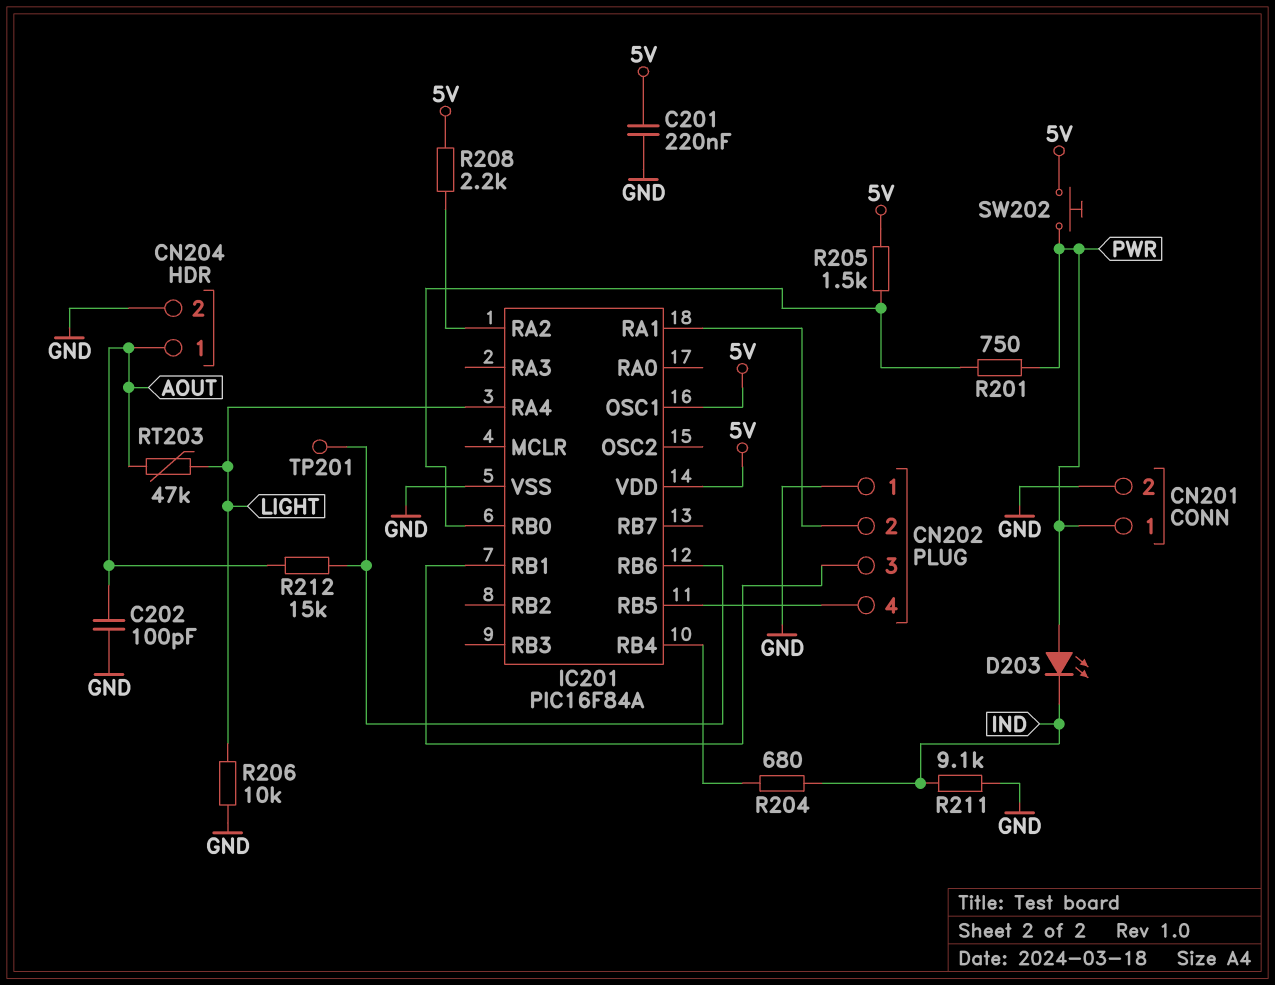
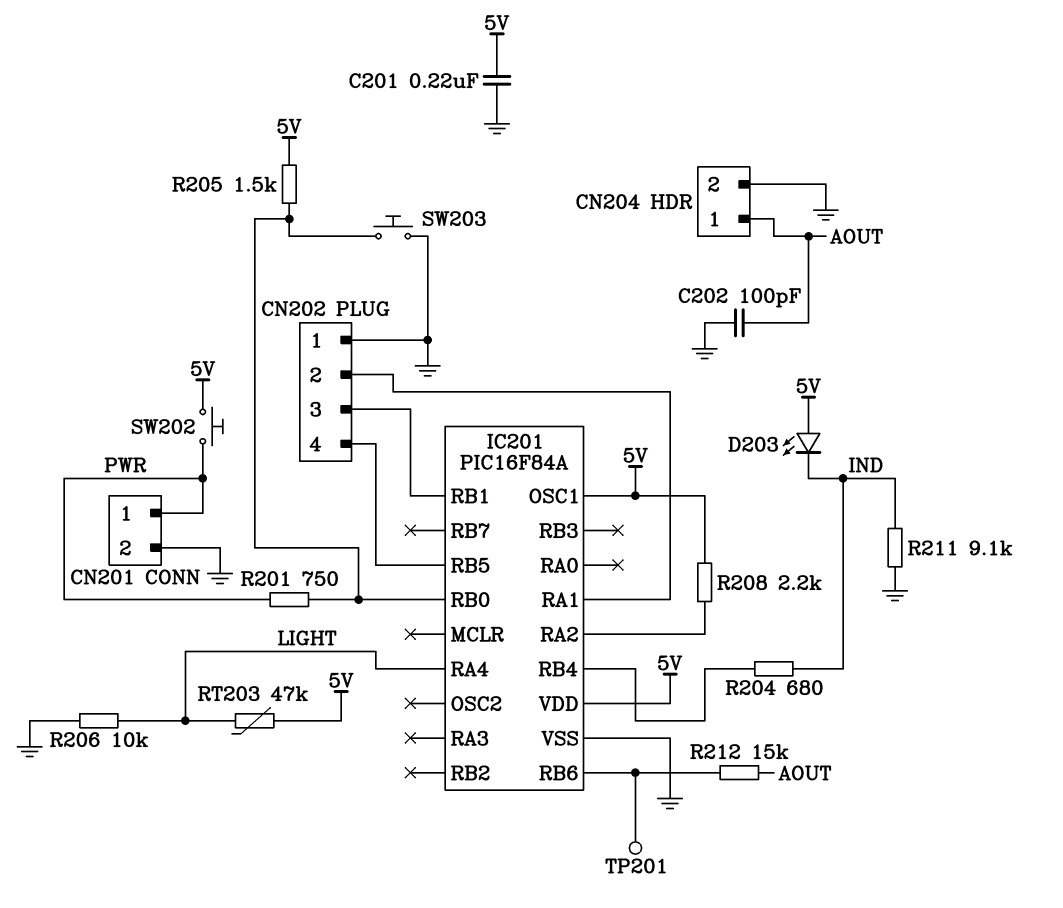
D203: LED (A PWR, K IND) -> LED (A 5V, K IND)
RT203: 47k (AOUT, LIGHT) -> 47k (5V, LIGHT)
SW203: none -> button (GND, IC201/RB0)

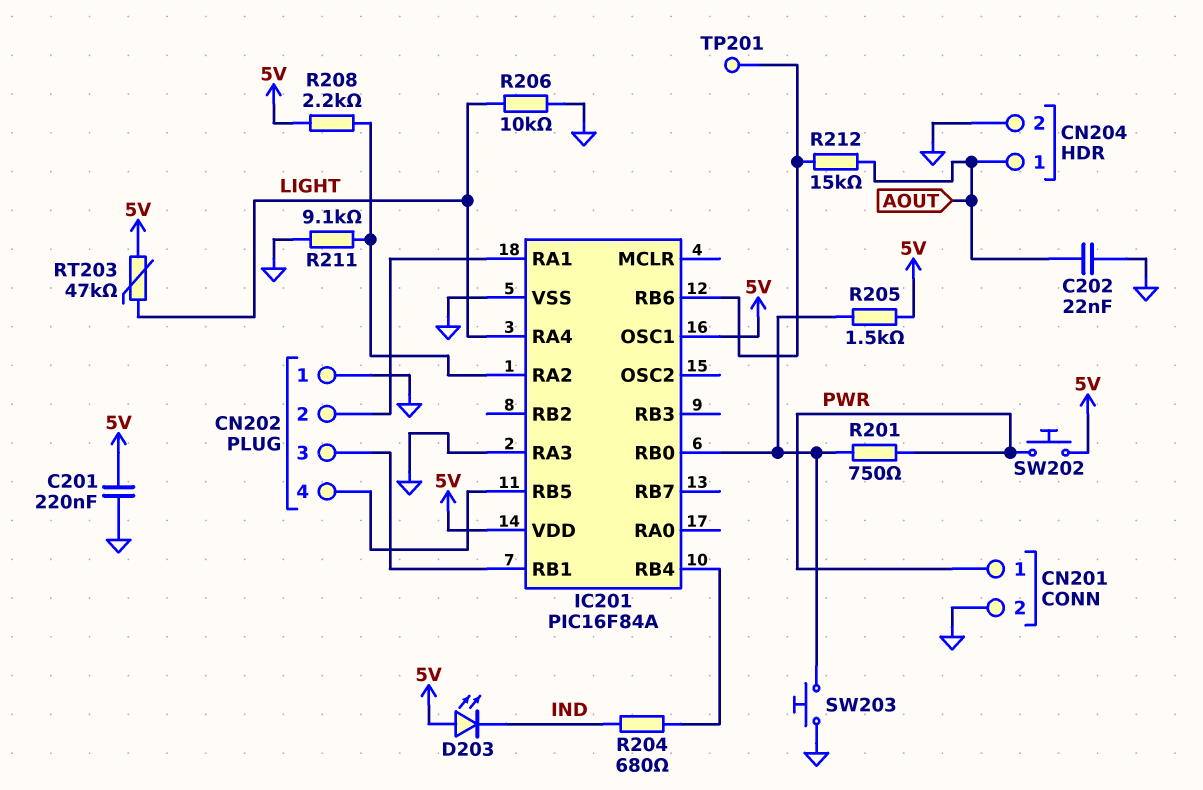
C202: 100pF (AOUT, GND) -> 22nF (AOUT, GND)
IC201 pin RA3: none -> GND
R211: 9.1k (GND, IND) -> 9.1k (GND, IC201/RA2)

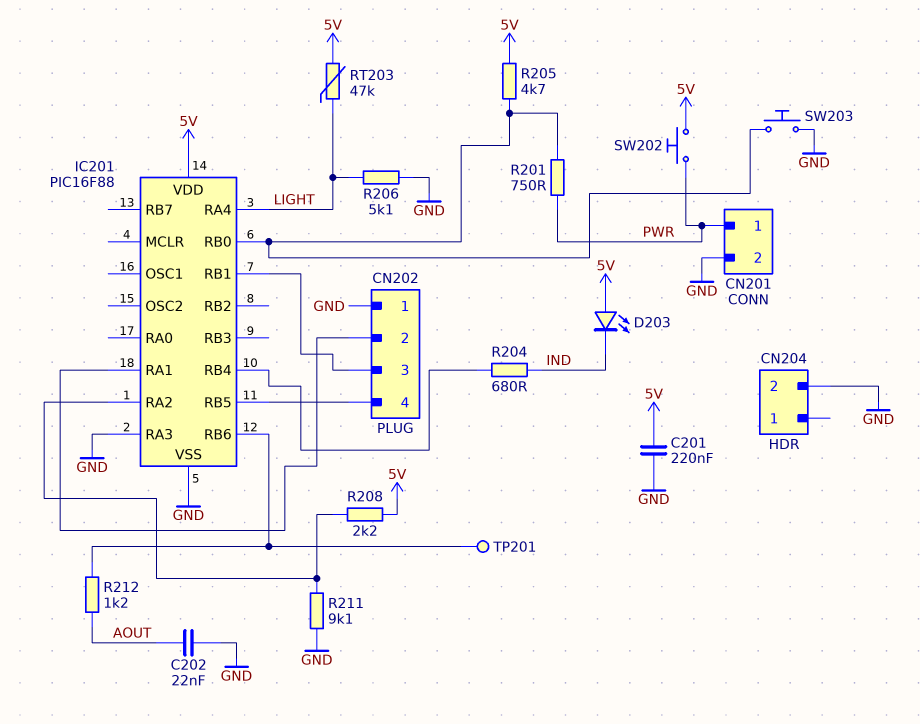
CN204 pin 1: AOUT -> none
IC201: PIC16F84A -> PIC16F88
IC201 pin OSC1: 5V -> none
R205: 1.5k (5V, IC201/RB0) -> 4.7k (5V, IC201/RB0)
R206: 10k (GND, LIGHT) -> 5.1k (GND, LIGHT)
R212: 15k (AOUT, IC201/RB6) -> 1.2k (AOUT, IC201/RB6)

